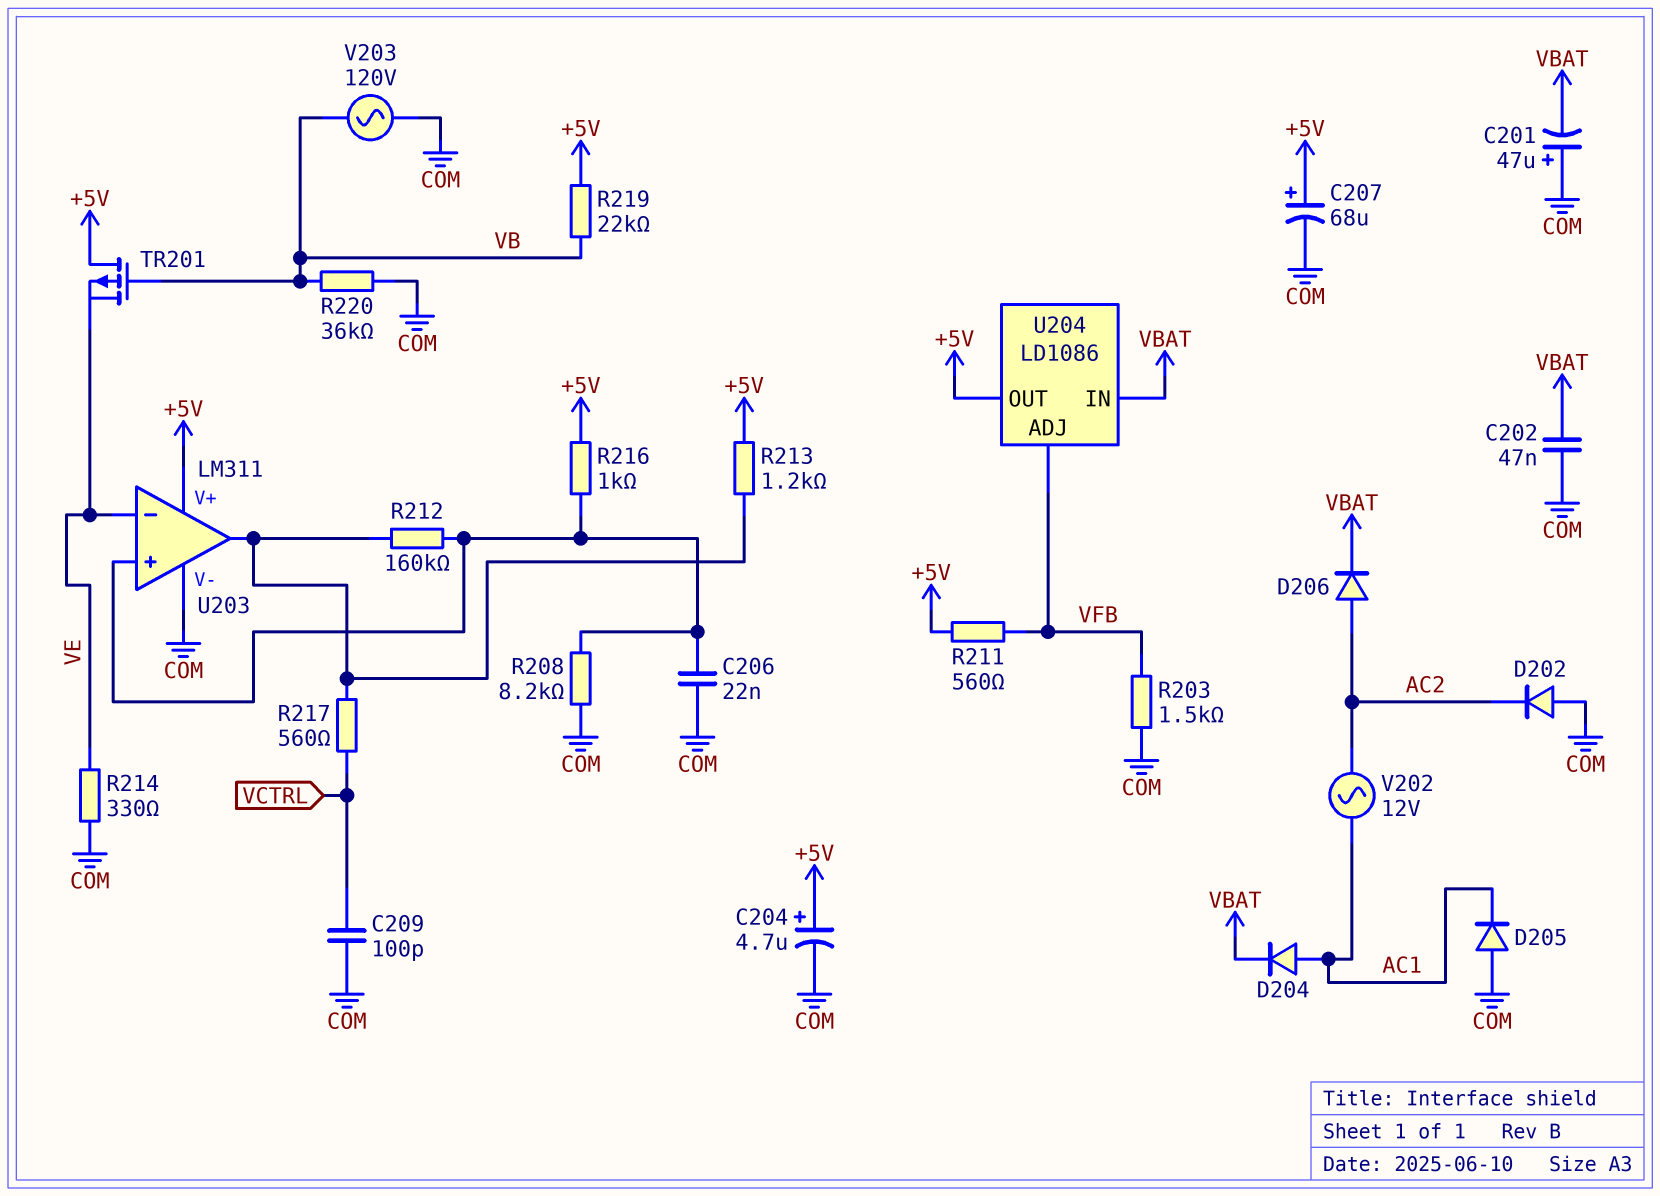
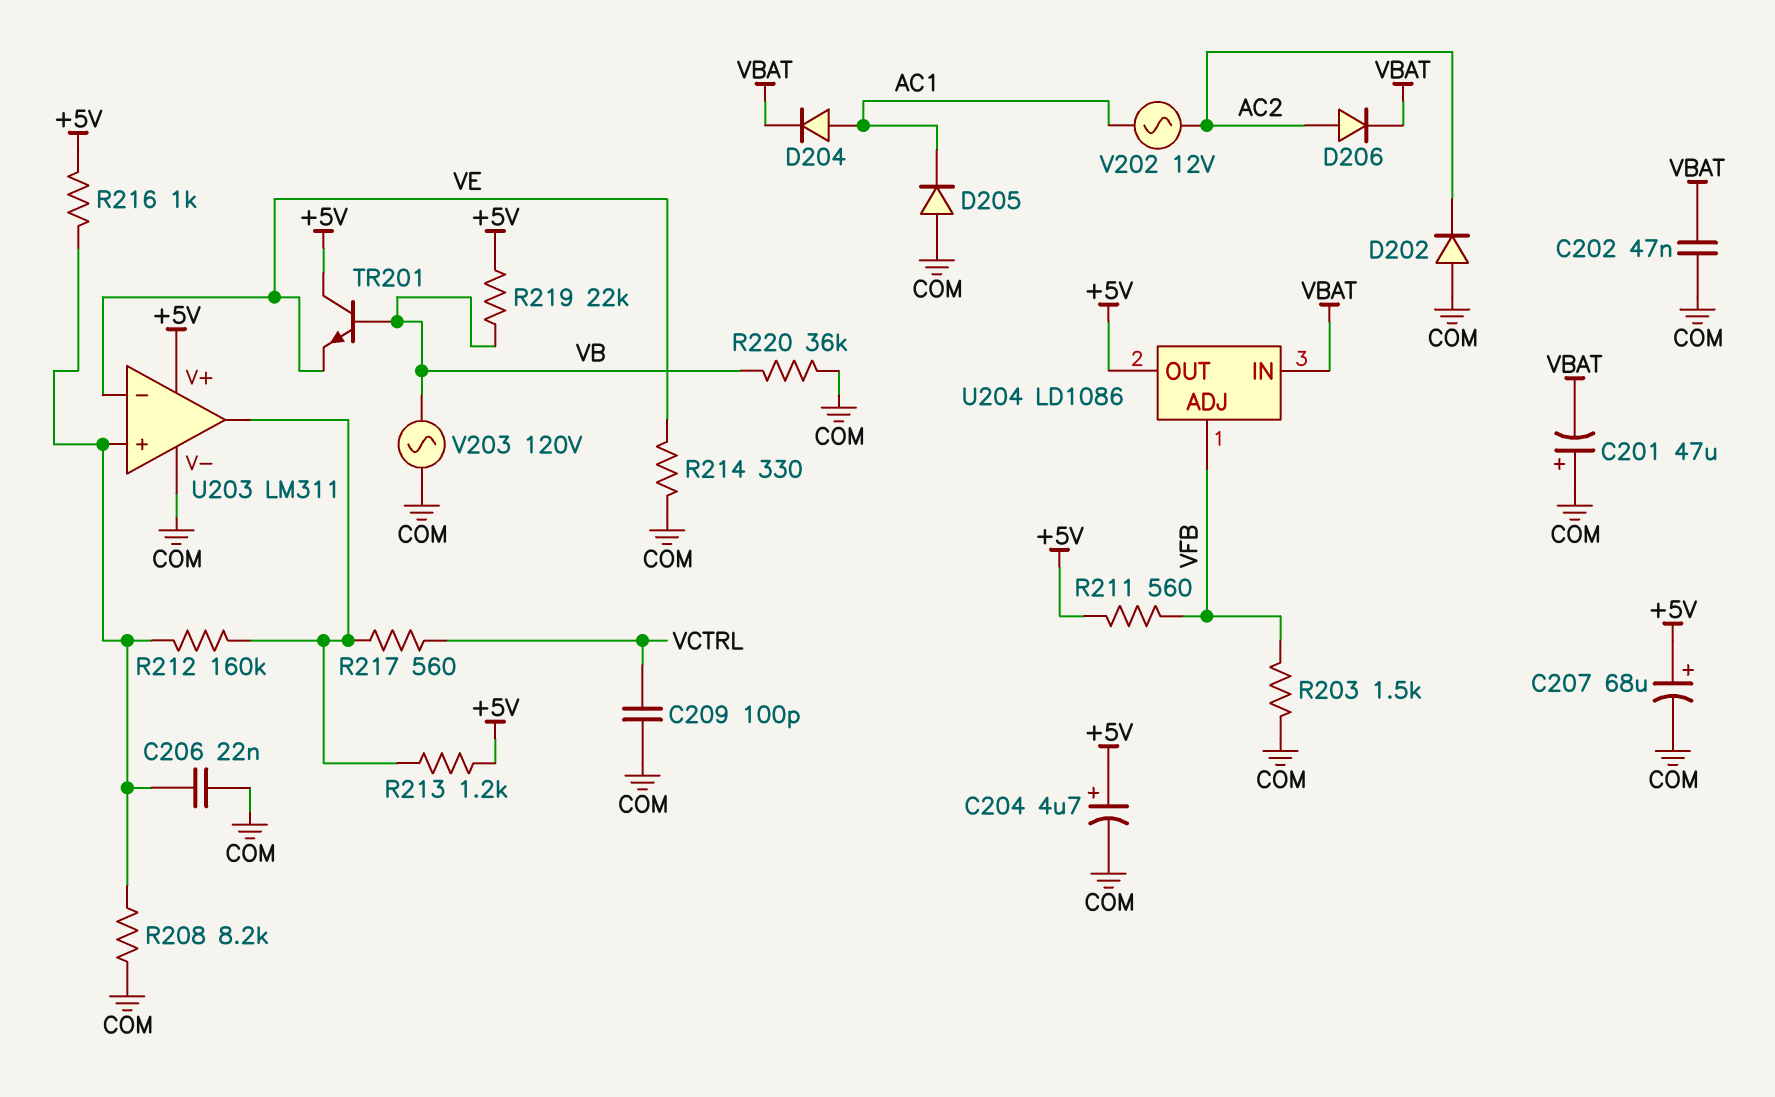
TR201: PMOS (G VB, D +5V, S VE) -> NPN (B VB, C +5V, E VE)

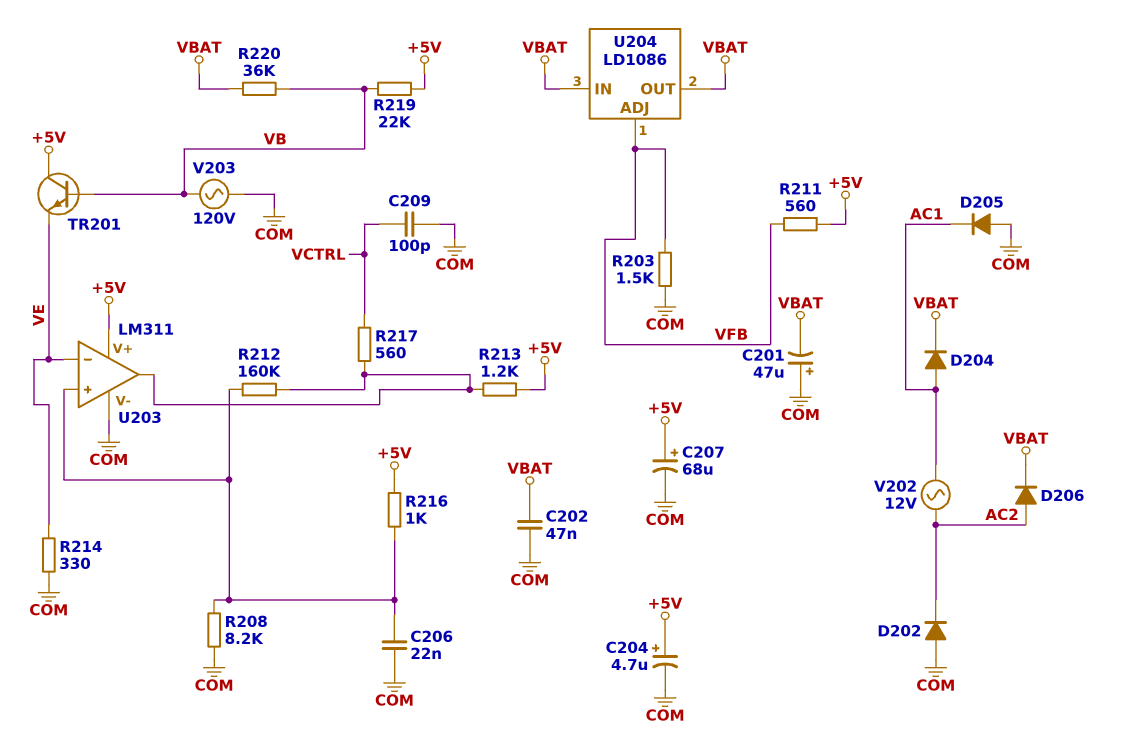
R220: 36k (COM, VB) -> 36k (VB, VBAT)
U204 pin OUT: +5V -> VBAT

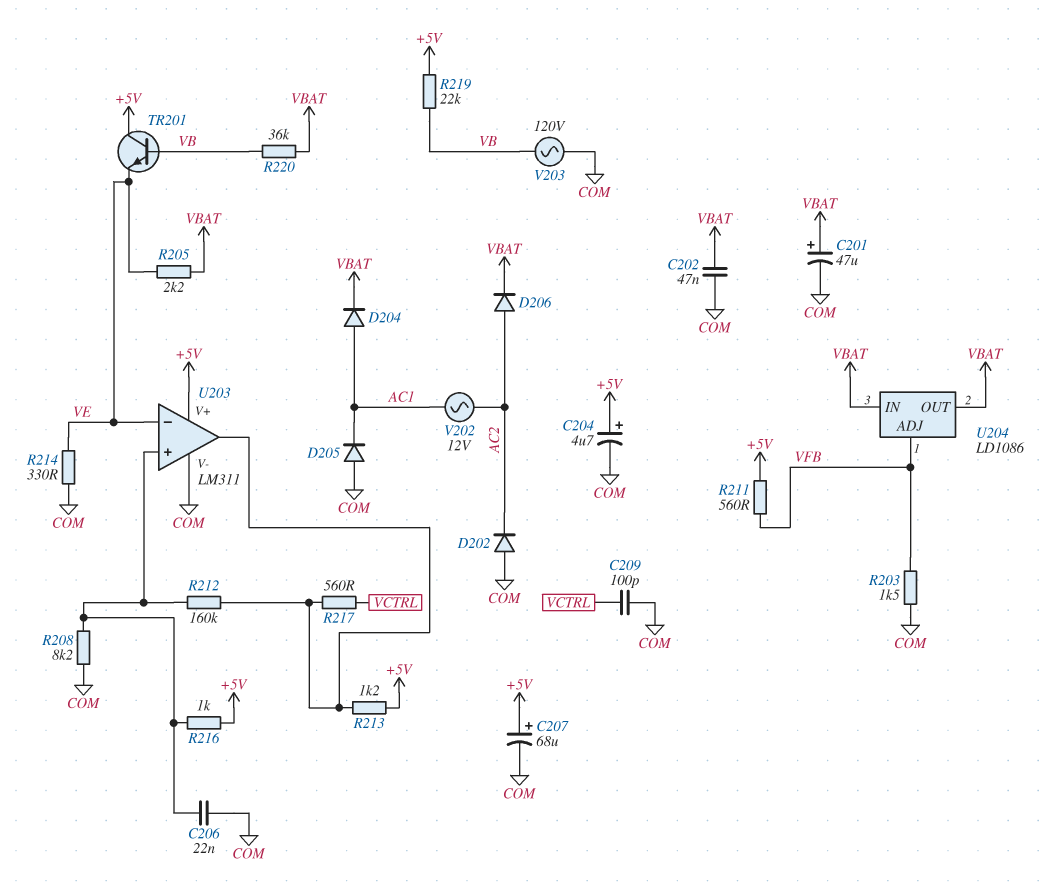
C201: 47uF (plus COM, minus VBAT) -> 47uF (plus VBAT, minus COM)
R205: none -> 2.2k (VBAT, VE)

